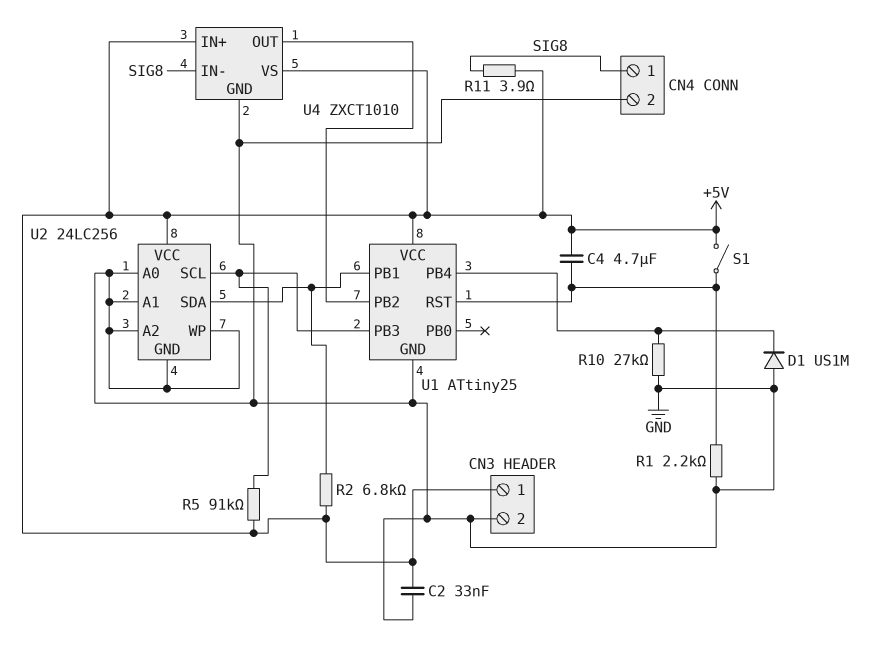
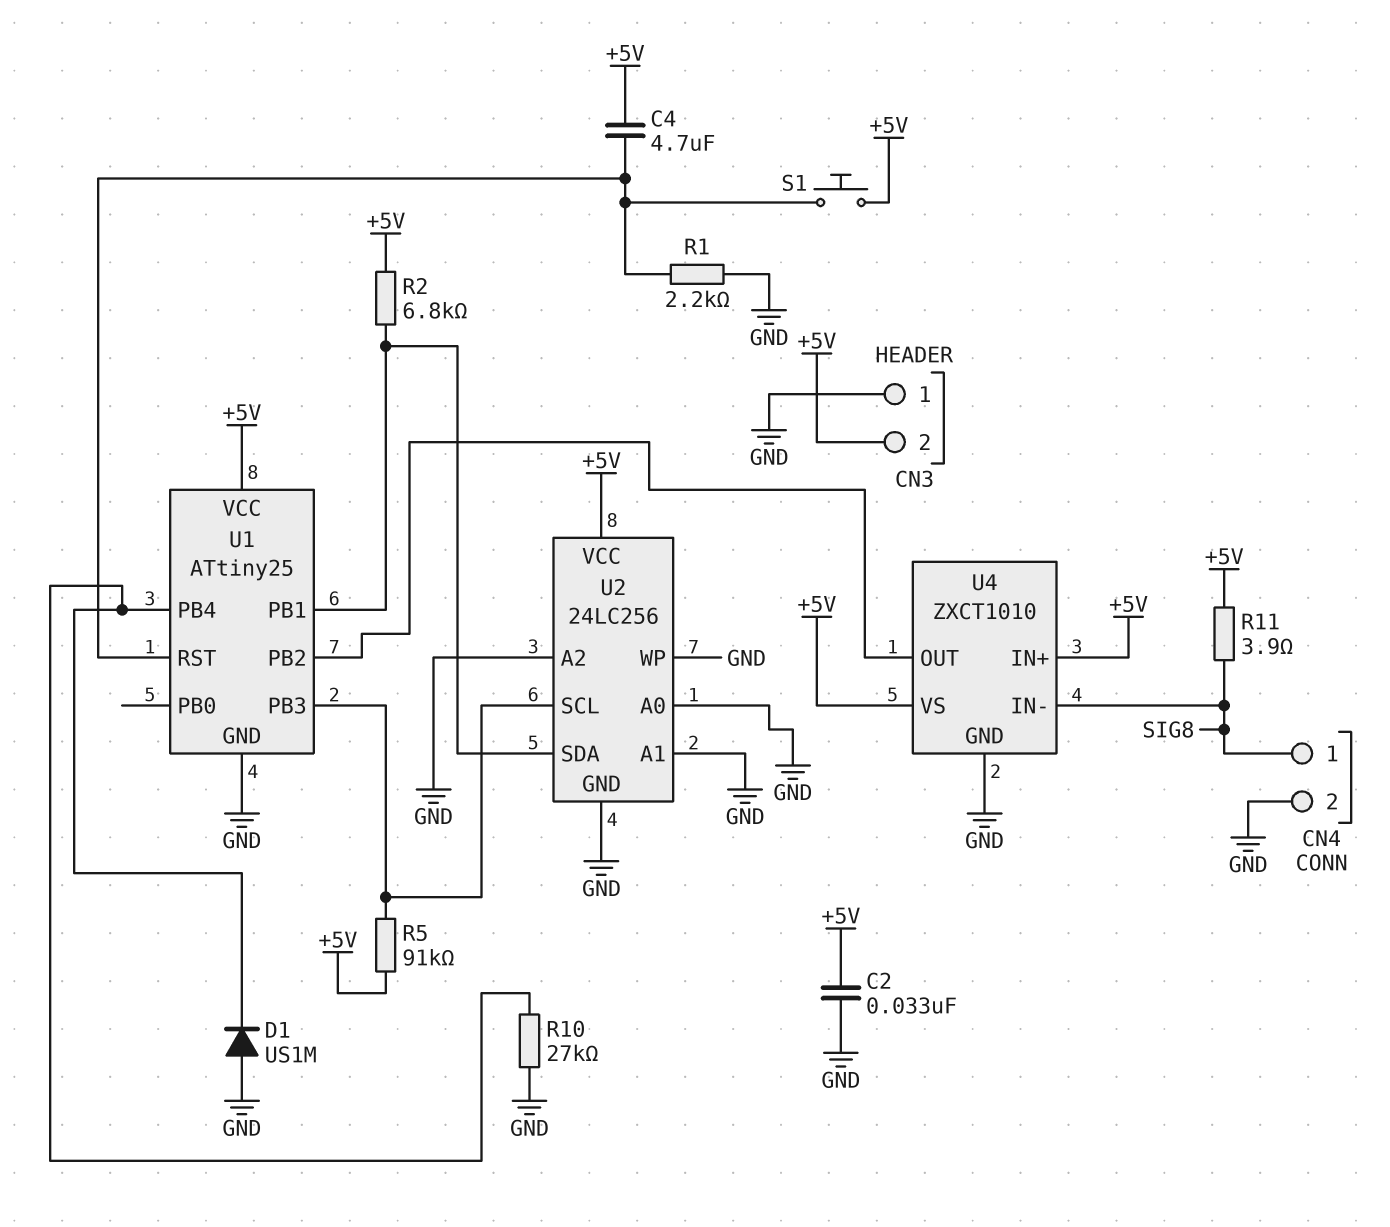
CN3 pin 1: +5V -> GND
CN3 pin 2: GND -> +5V
S1: switch (+5V, U1/RST) -> button (+5V, U1/RST)

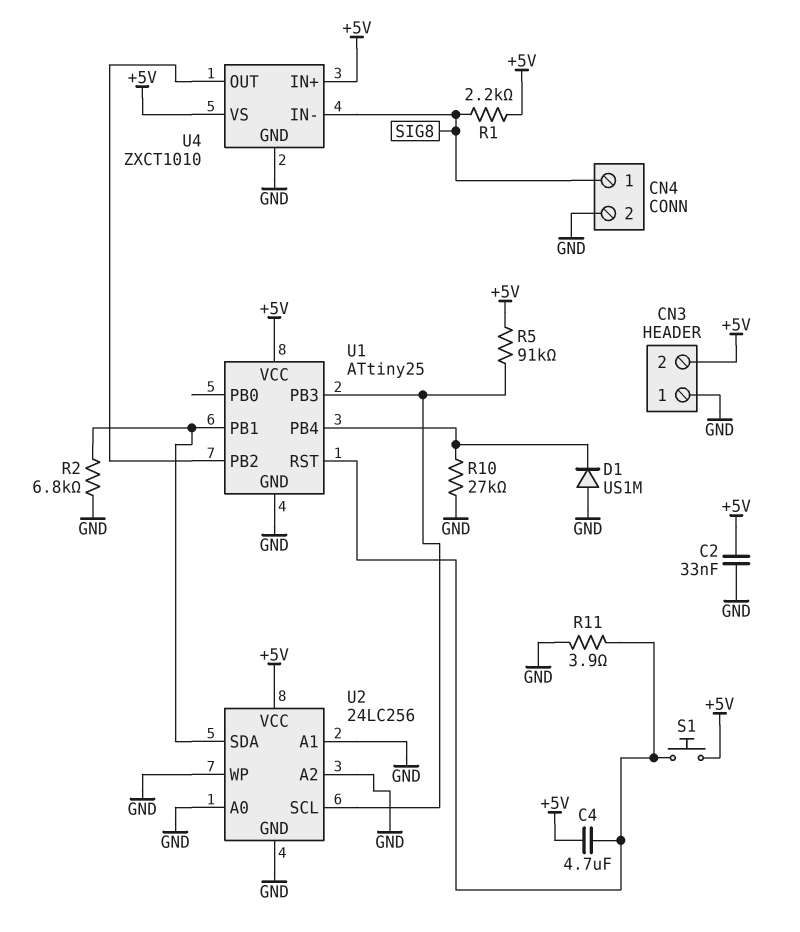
R1: 2.2k (GND, U1/RST) -> 2.2k (+5V, SIG8)
R2: 6.8k (+5V, U1/PB1) -> 6.8k (GND, U1/PB1)
R11: 3.9 (+5V, SIG8) -> 3.9 (GND, U1/RST)

